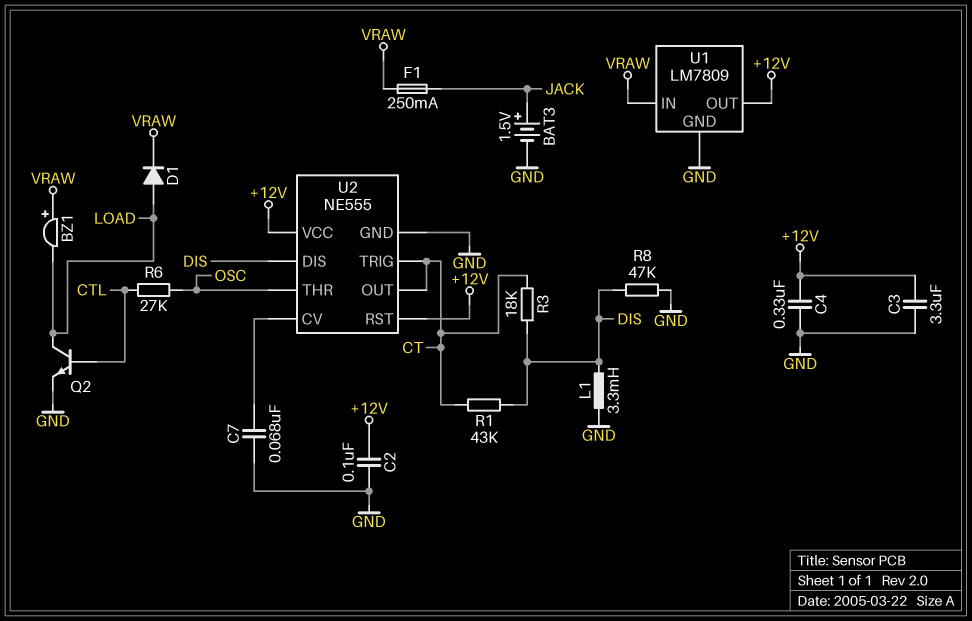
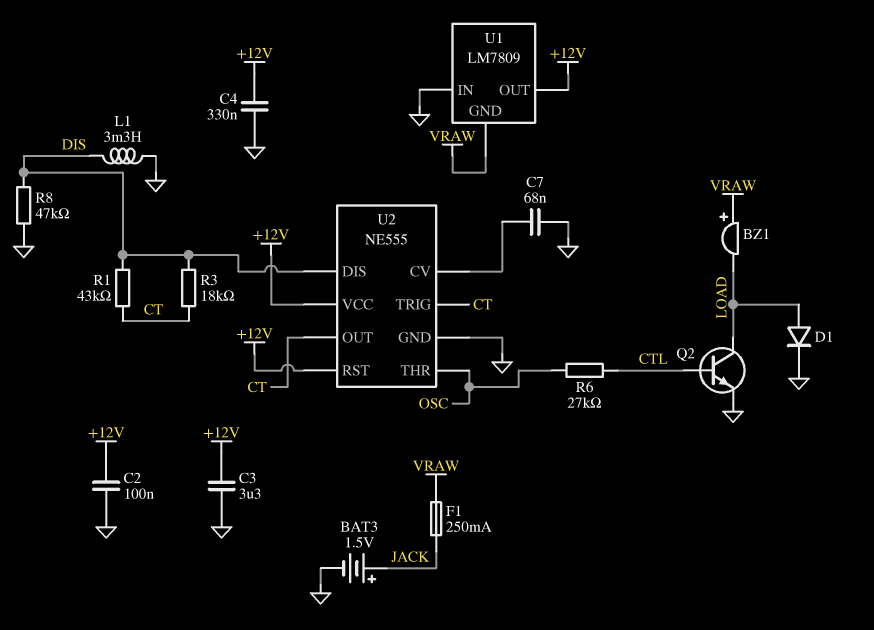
D1: diode (A LOAD, K VRAW) -> diode (A LOAD, K GND)
U1 pin GND: GND -> VRAW
U1 pin IN: VRAW -> GND

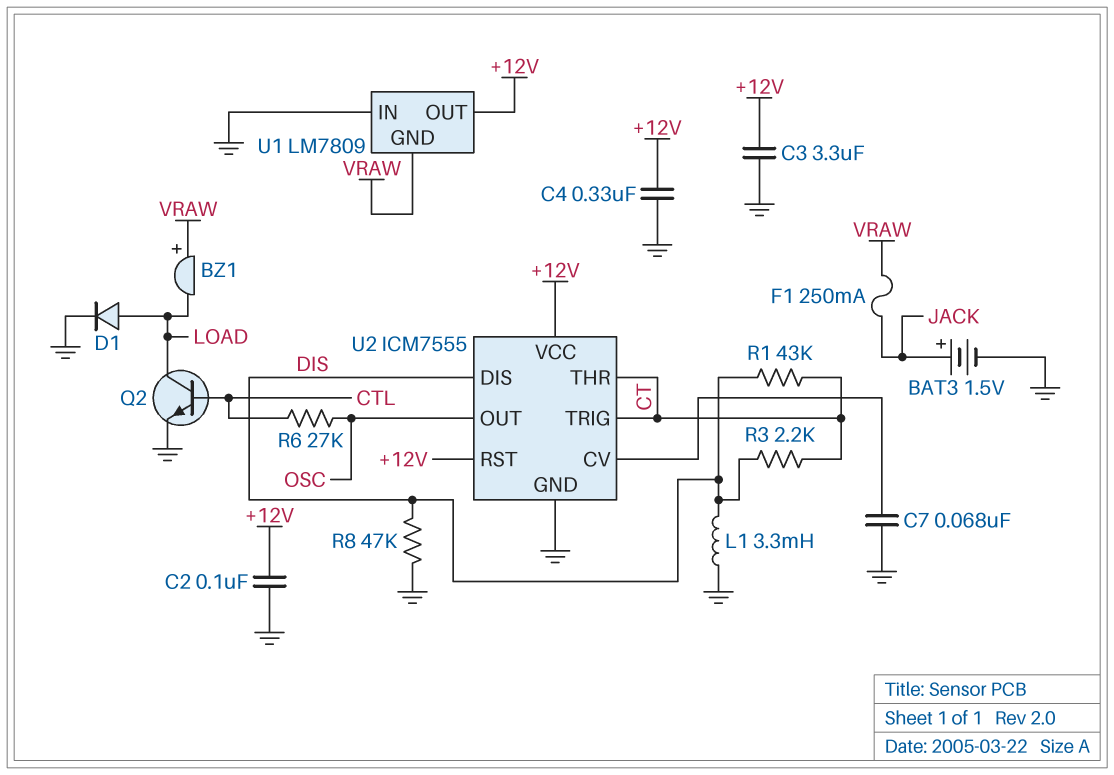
R3: 18k (CT, DIS) -> 2.2k (CT, DIS)
U2: NE555 -> ICM7555
U2 pin OUT: CT -> OSC
U2 pin THR: OSC -> CT

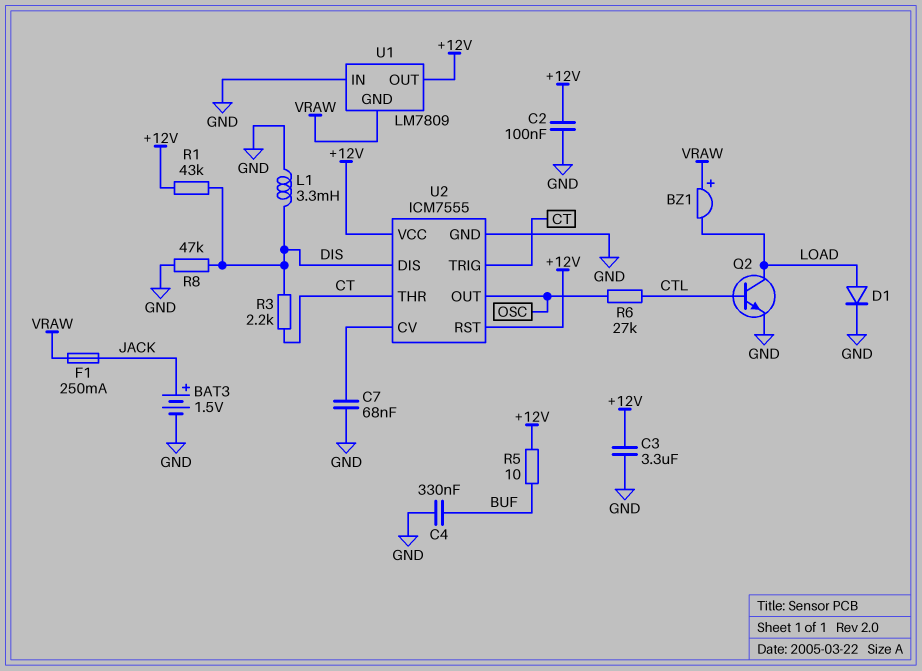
C4: 330nF (+12V, GND) -> 330nF (BUF, GND)
R1: 43k (CT, DIS) -> 43k (+12V, DIS)
R5: none -> 10 (+12V, BUF)

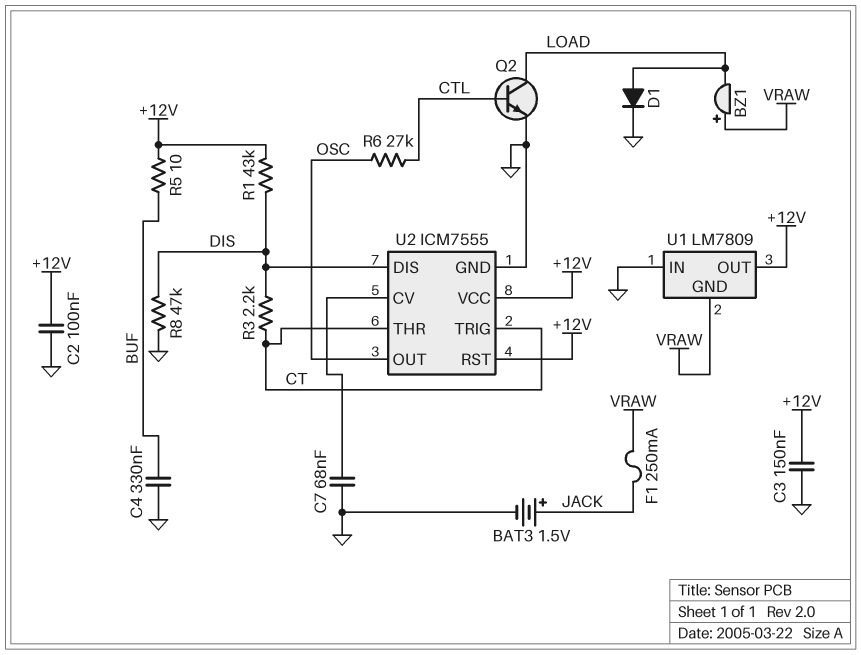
C3: 3.3uF (+12V, GND) -> 150nF (+12V, GND)
L1: 3.3mH (DIS, GND) -> none

